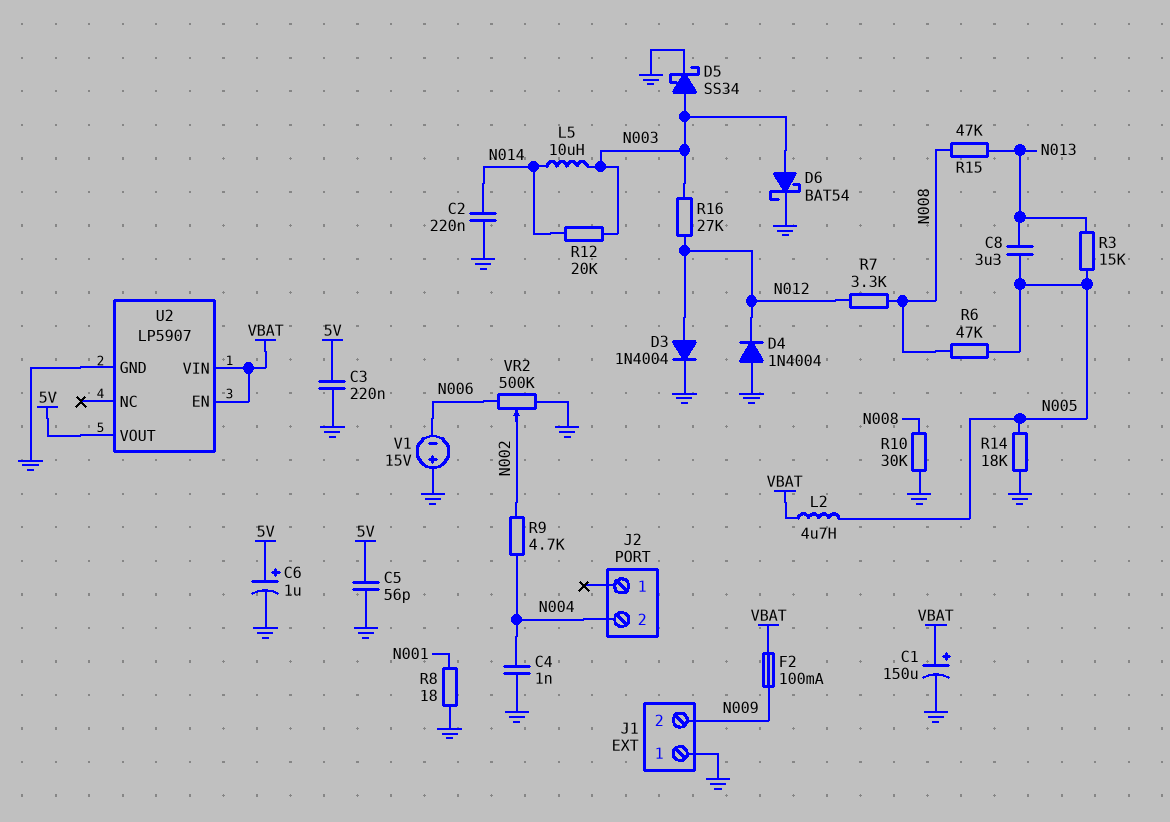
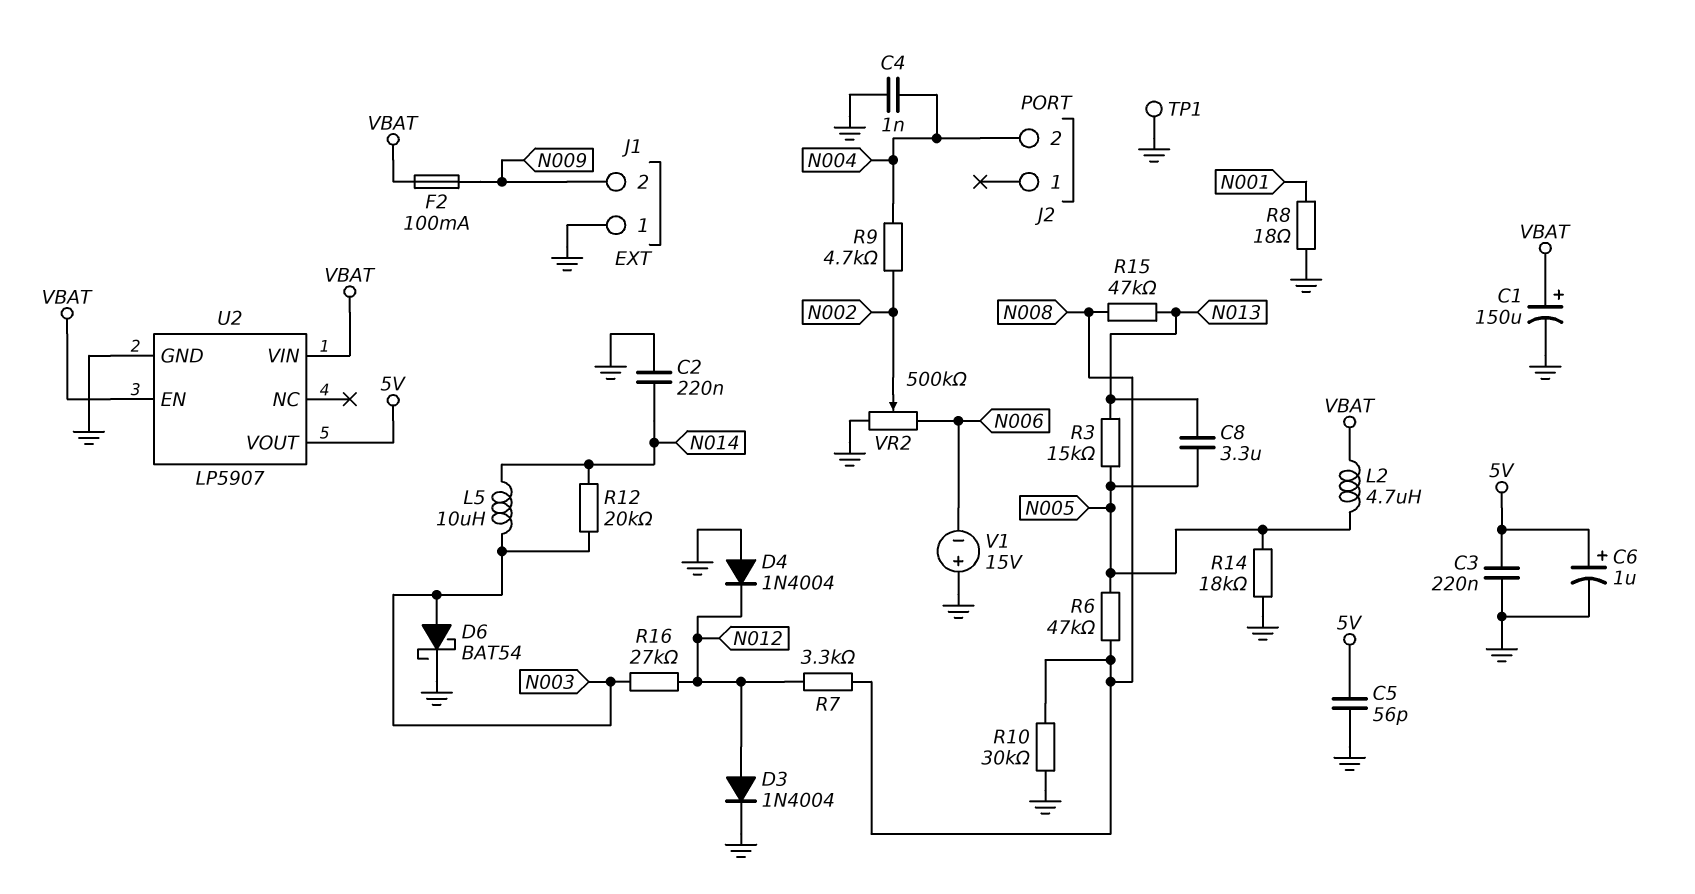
D5: schottky SS34 (A N003, K GND) -> none
TP1: none -> test point (GND)

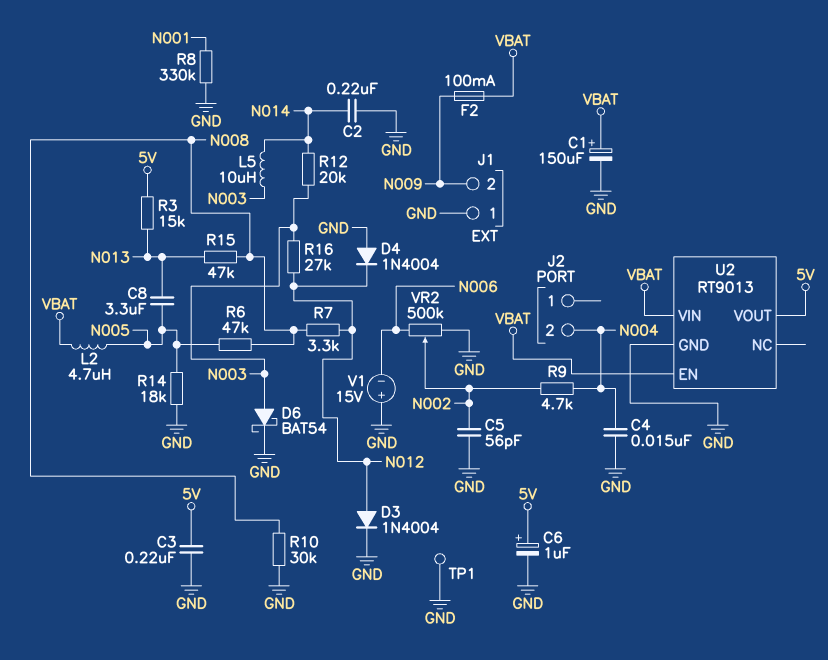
C4: 1nF (GND, N004) -> 15nF (GND, N004)
C5: 56pF (5V, GND) -> 56pF (GND, N002)
R3: 15k (N005, N013) -> 15k (5V, N013)
R8: 18 (GND, N001) -> 330k (GND, N001)
U2: LP5907 -> RT9013

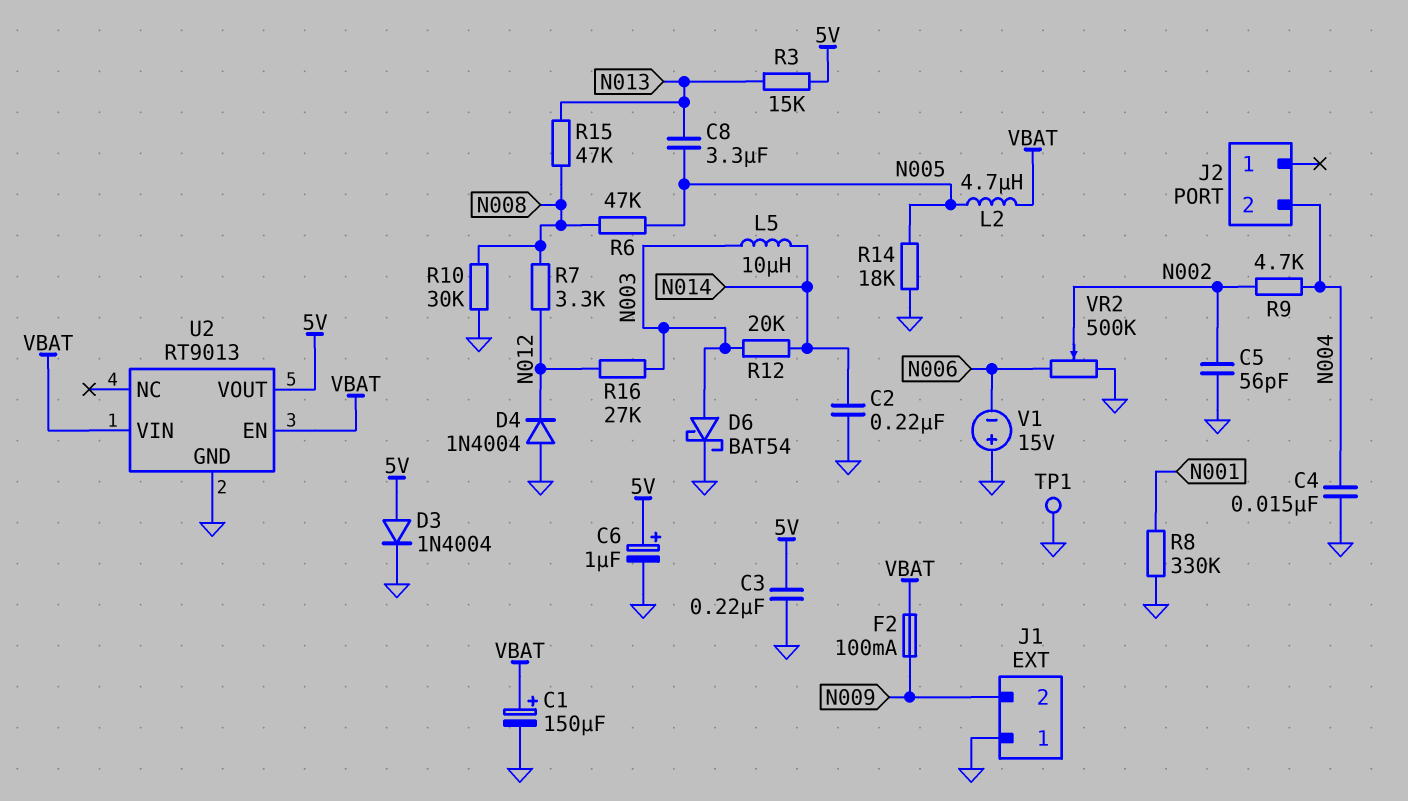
D3: diode 1N4004 (A N012, K GND) -> diode 1N4004 (A 5V, K GND)

